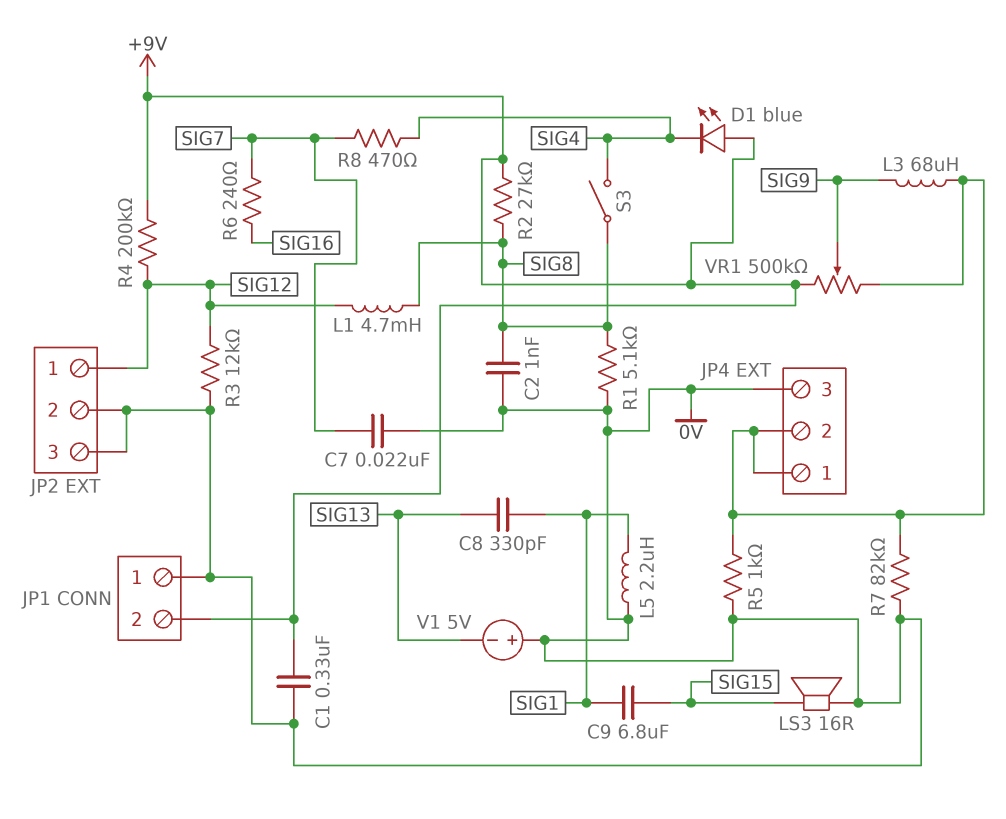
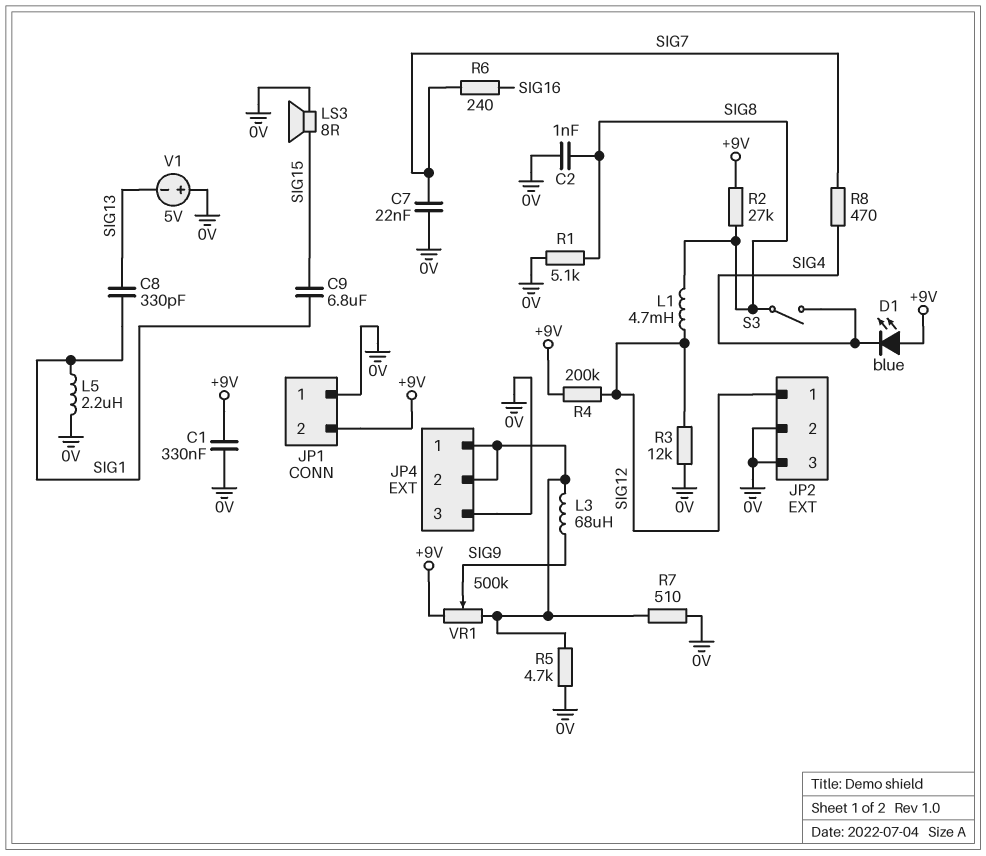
LS3: speaker 16R (0V, SIG15) -> speaker 8R (0V, SIG15)
R5: 1k (0V, JP4/1) -> 4.7k (0V, JP4/1)
R7: 82k (0V, JP4/1) -> 510 (0V, JP4/1)

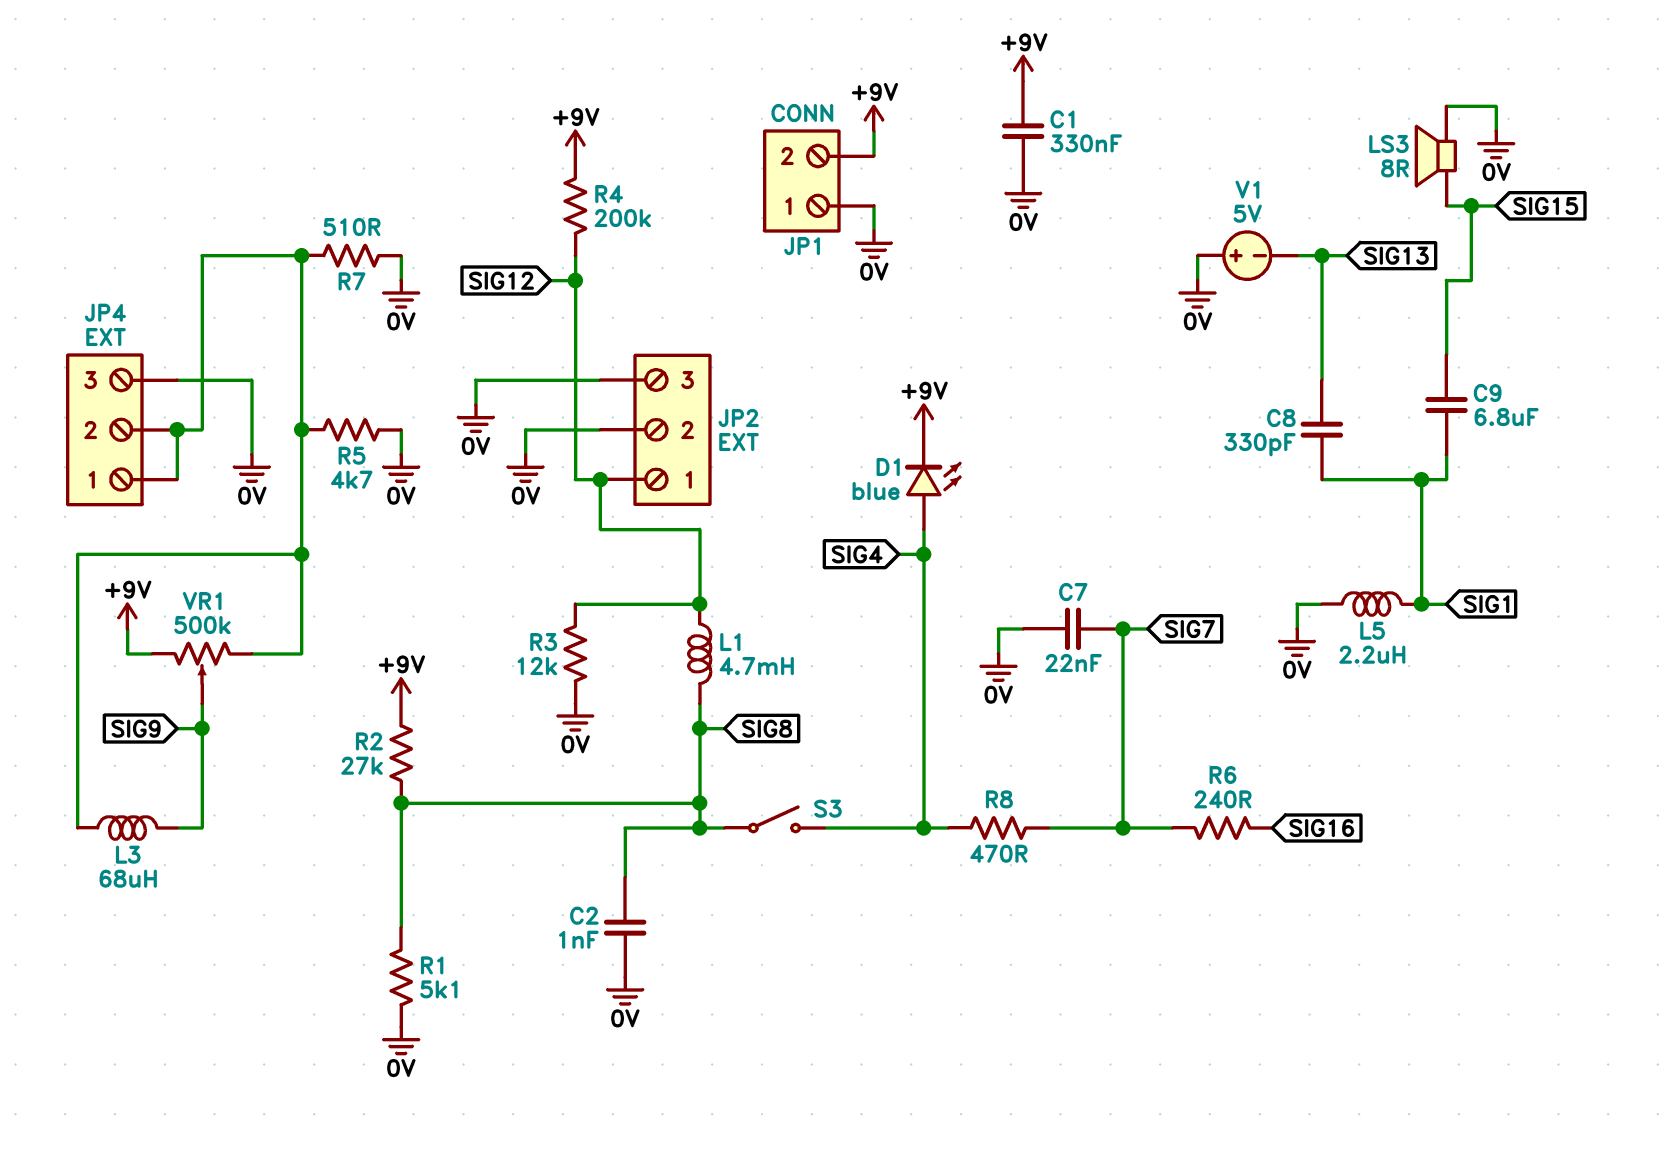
D1: LED blue (A +9V, K SIG4) -> LED blue (A SIG4, K +9V)

